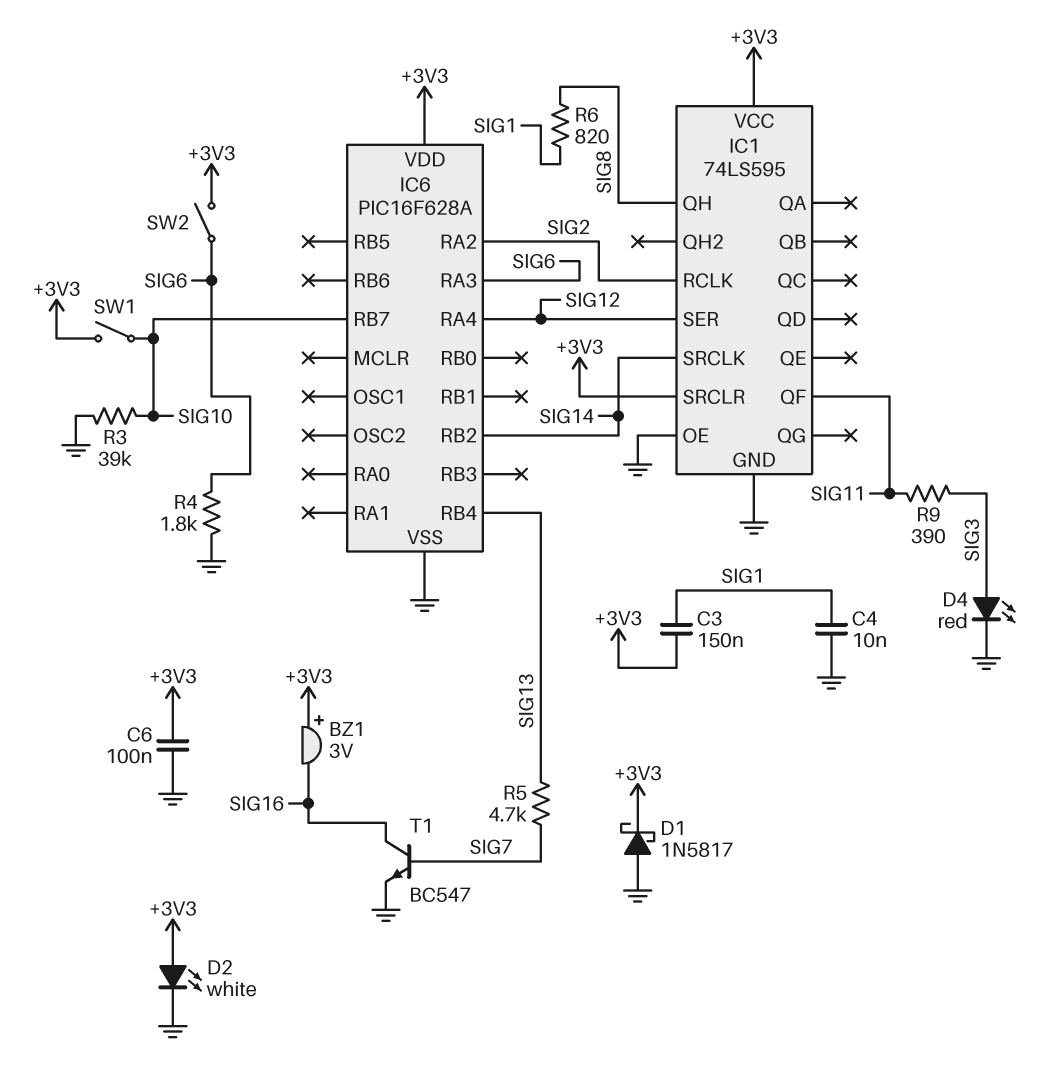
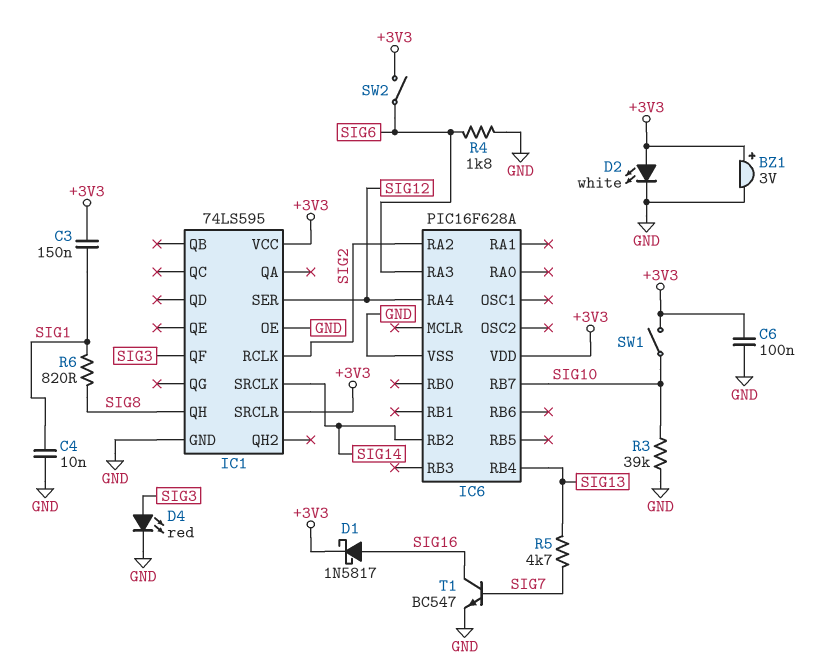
BZ1: buzzer 3V (plus +3V3, minus SIG16) -> buzzer 3V (plus +3V3, minus GND)
D1: schottky 1N5817 (A GND, K +3V3) -> schottky 1N5817 (A SIG16, K +3V3)
IC1 pin QF: SIG11 -> SIG3
R9: 390 (SIG3, SIG11) -> none

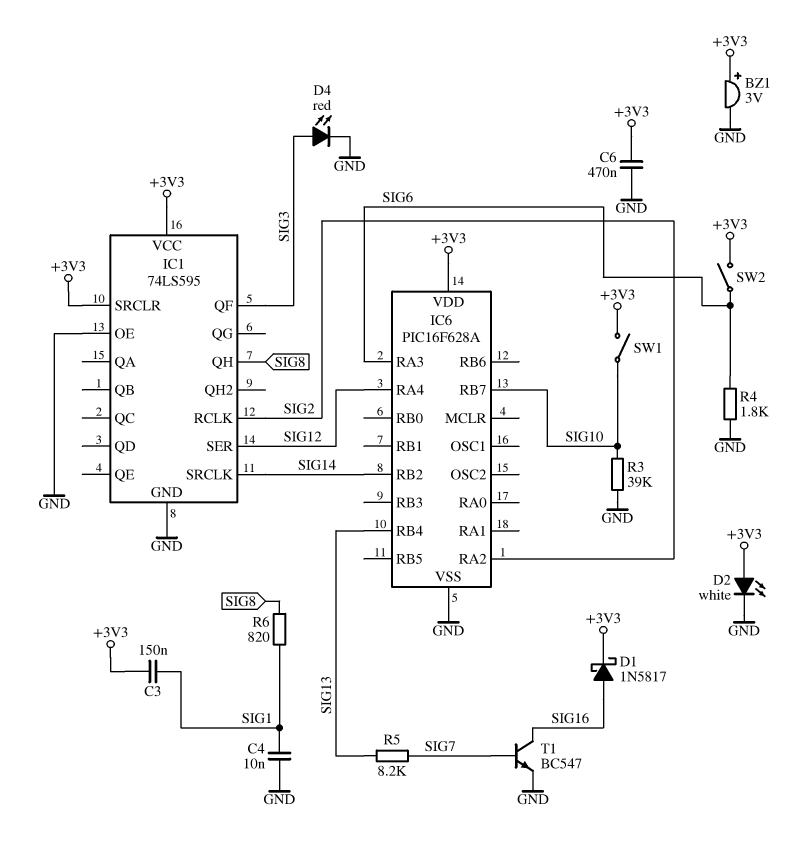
C6: 100nF (+3V3, GND) -> 470nF (+3V3, GND)
R5: 4.7k (SIG7, SIG13) -> 8.2k (SIG7, SIG13)

